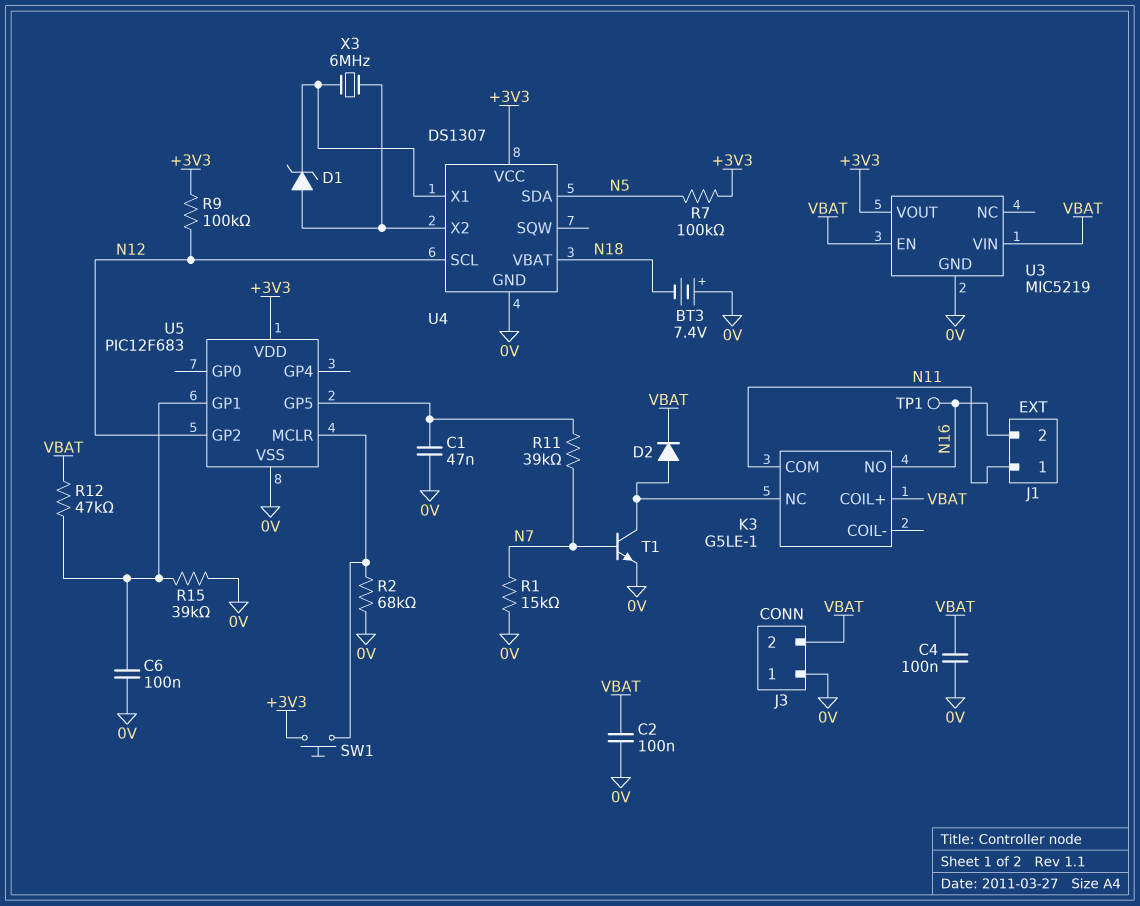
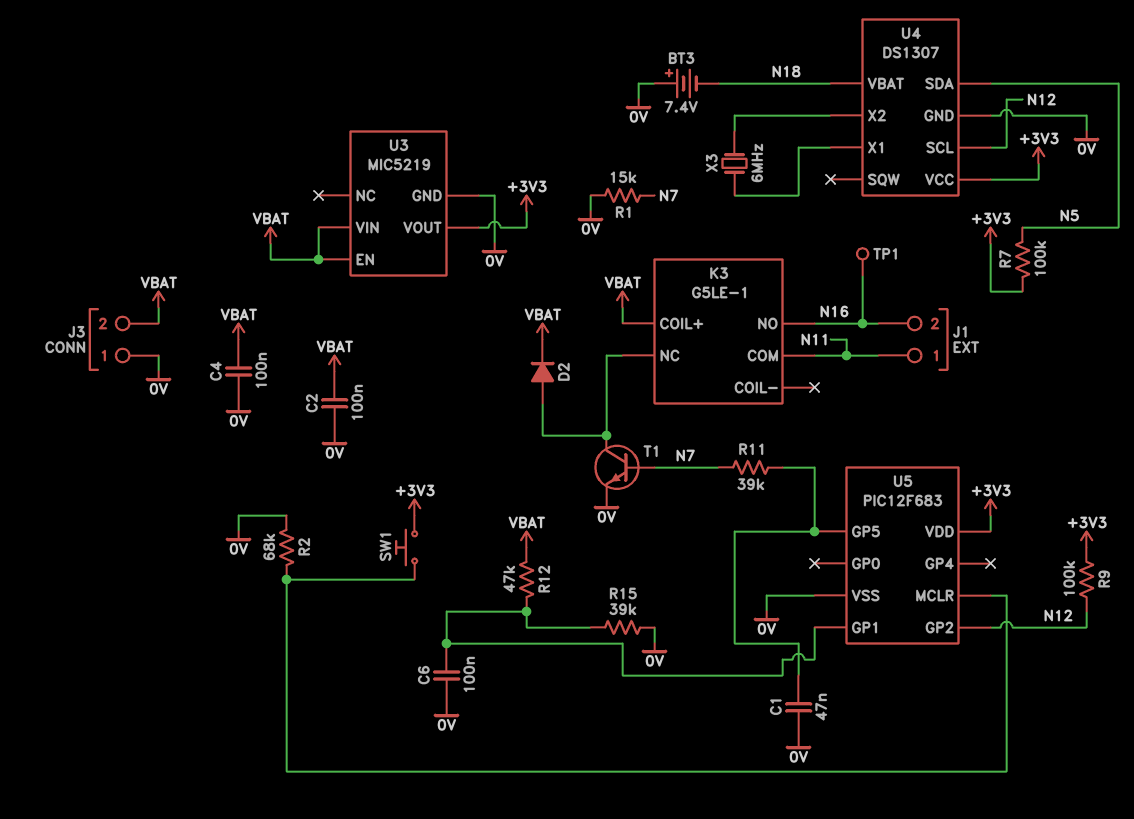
D1: zener (A U4/X2, K U4/X1) -> none

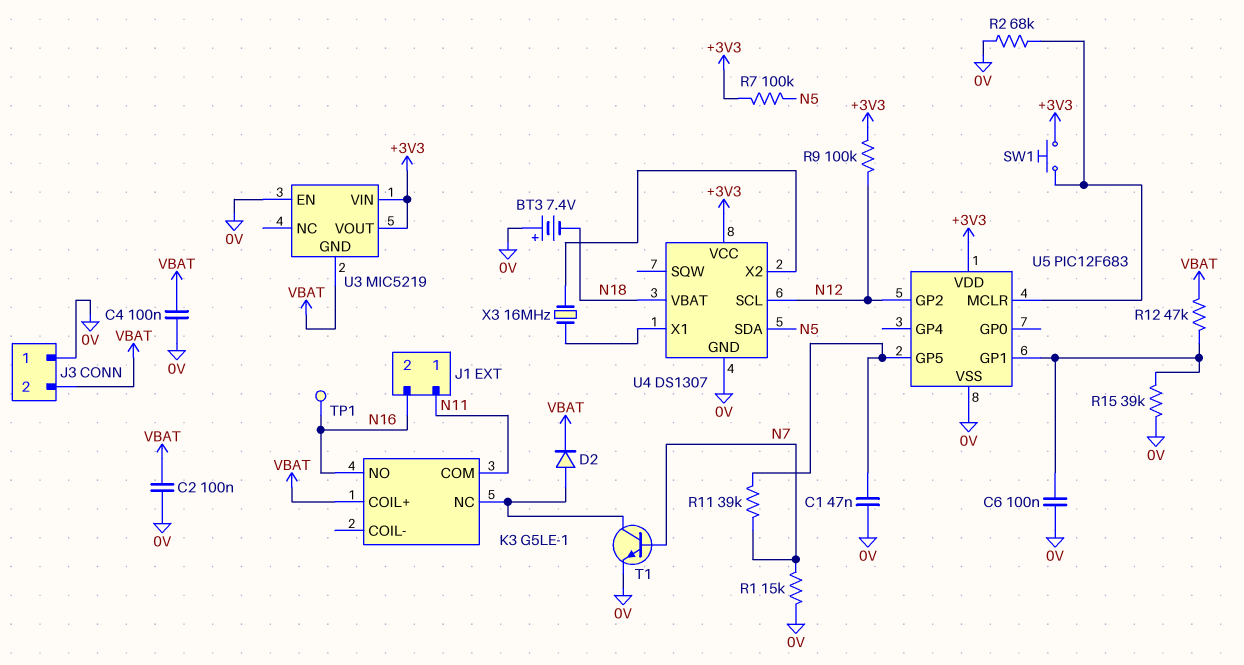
U3 pin EN: VBAT -> 0V
U3 pin GND: 0V -> VBAT
U3 pin VIN: VBAT -> +3V3
X3: 6MHz (U4/X1, U4/X2) -> 16MHz (U4/X1, U4/X2)

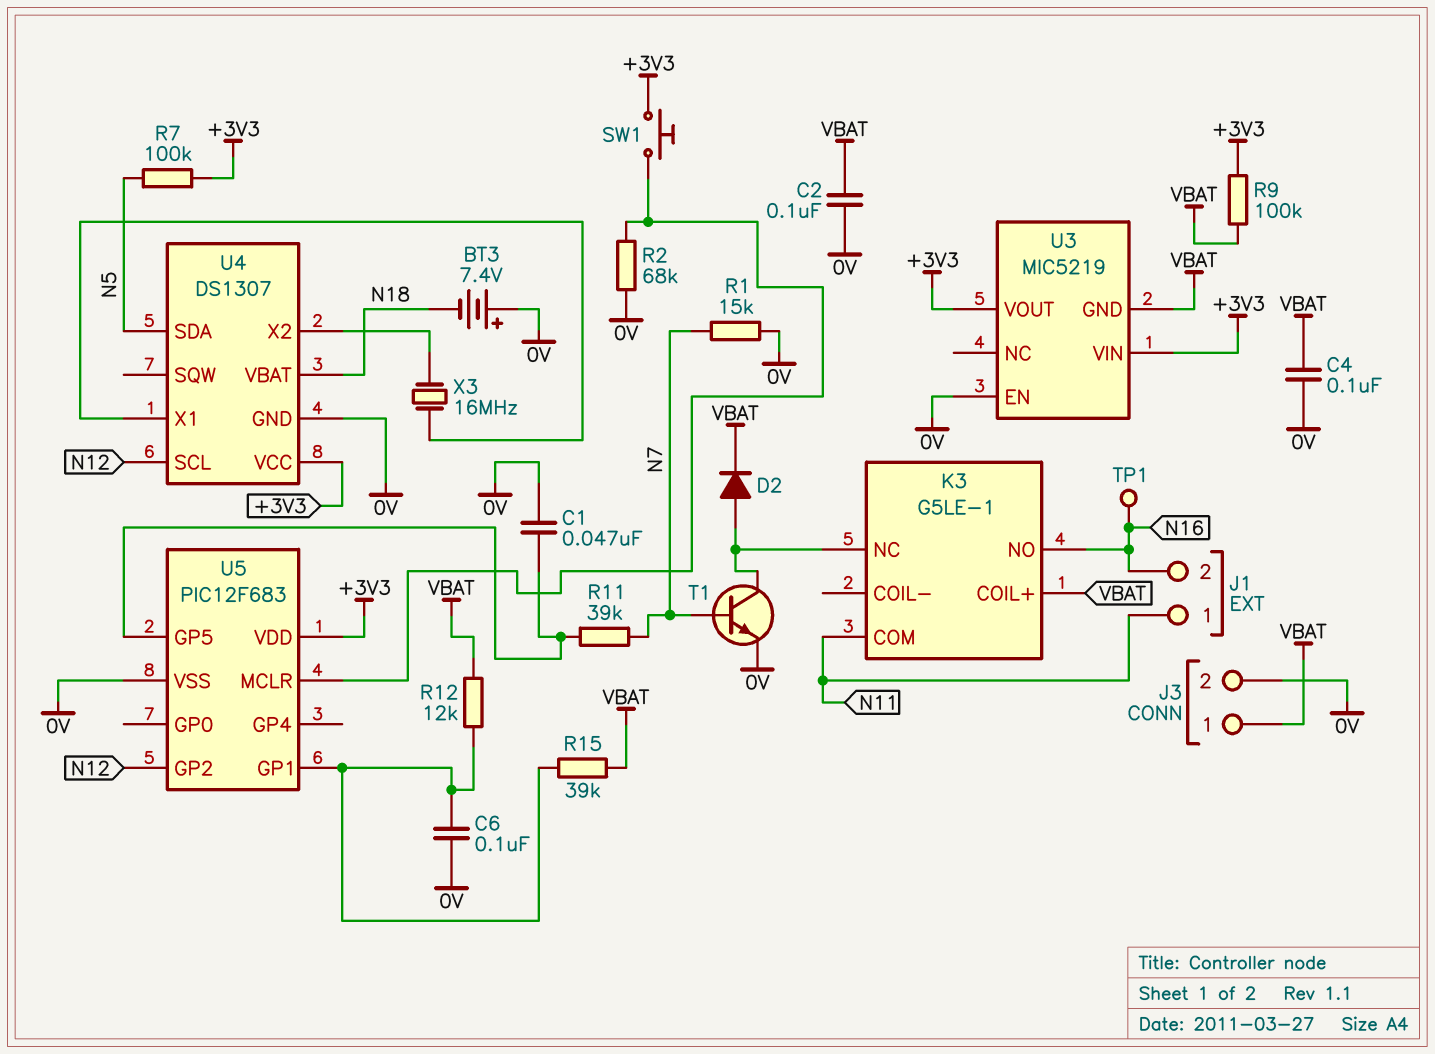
J3 pin 1: 0V -> VBAT
J3 pin 2: VBAT -> 0V
R9: 100k (+3V3, N12) -> 100k (+3V3, VBAT)
R12: 47k (U5/GP1, VBAT) -> 12k (U5/GP1, VBAT)
R15: 39k (0V, U5/GP1) -> 39k (U5/GP1, VBAT)

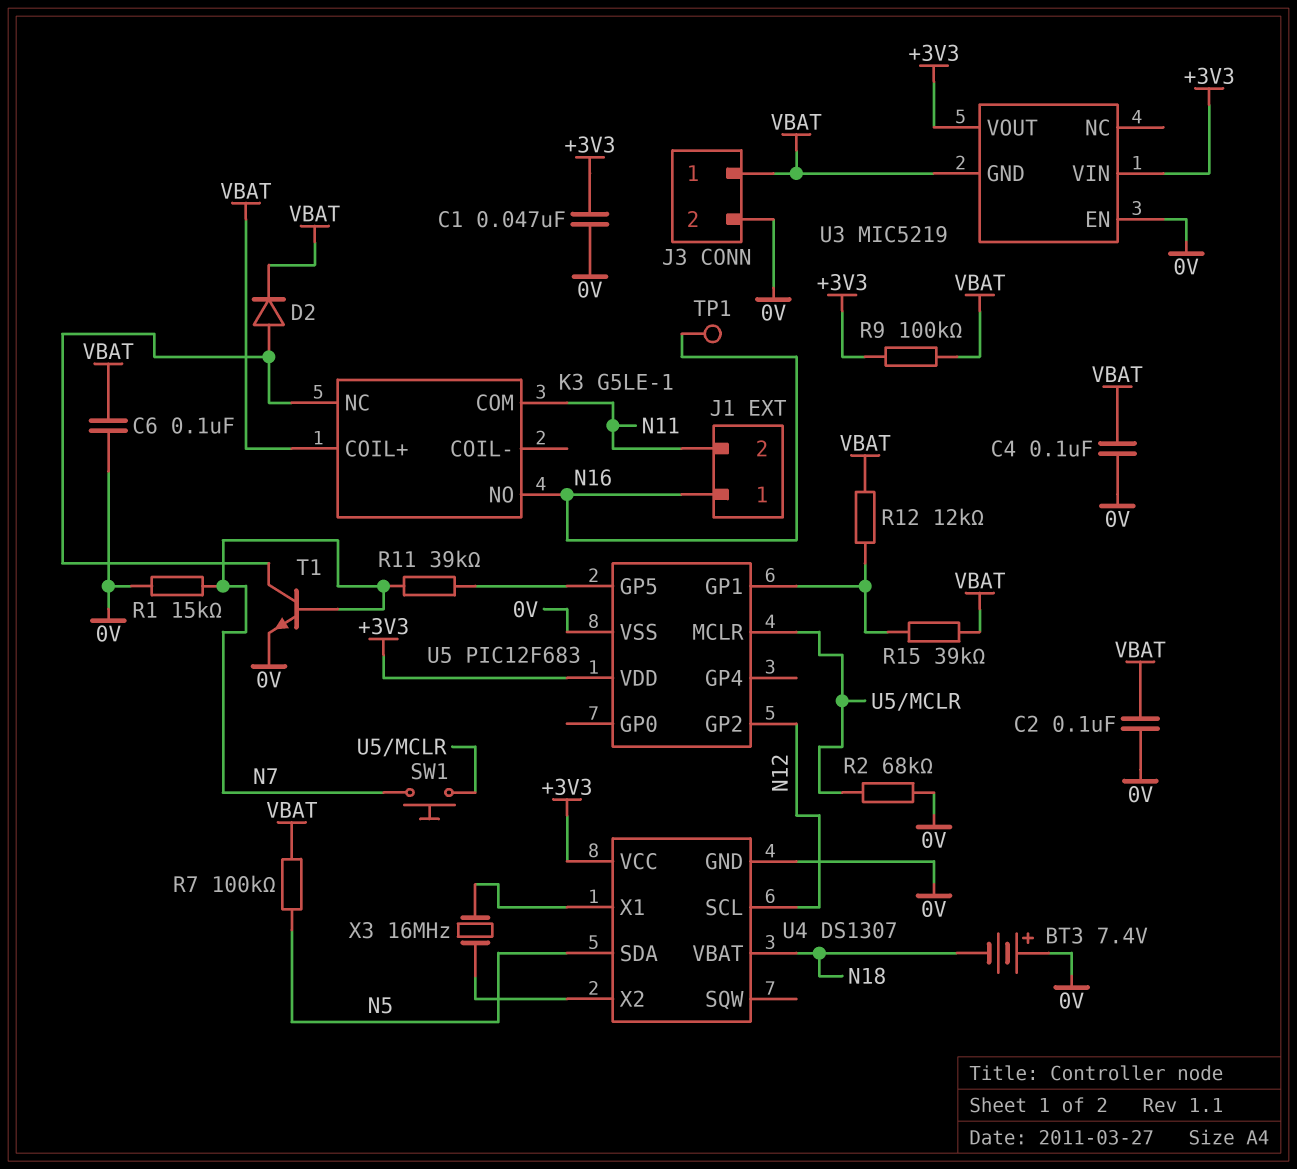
C1: 47nF (0V, U5/GP5) -> 47nF (+3V3, 0V)
C6: 100nF (0V, U5/GP1) -> 100nF (0V, VBAT)
J1 pin 1: N11 -> N16
J1 pin 2: N16 -> N11
R7: 100k (+3V3, N5) -> 100k (N5, VBAT)
SW1: button (+3V3, U5/MCLR) -> button (N7, U5/MCLR)

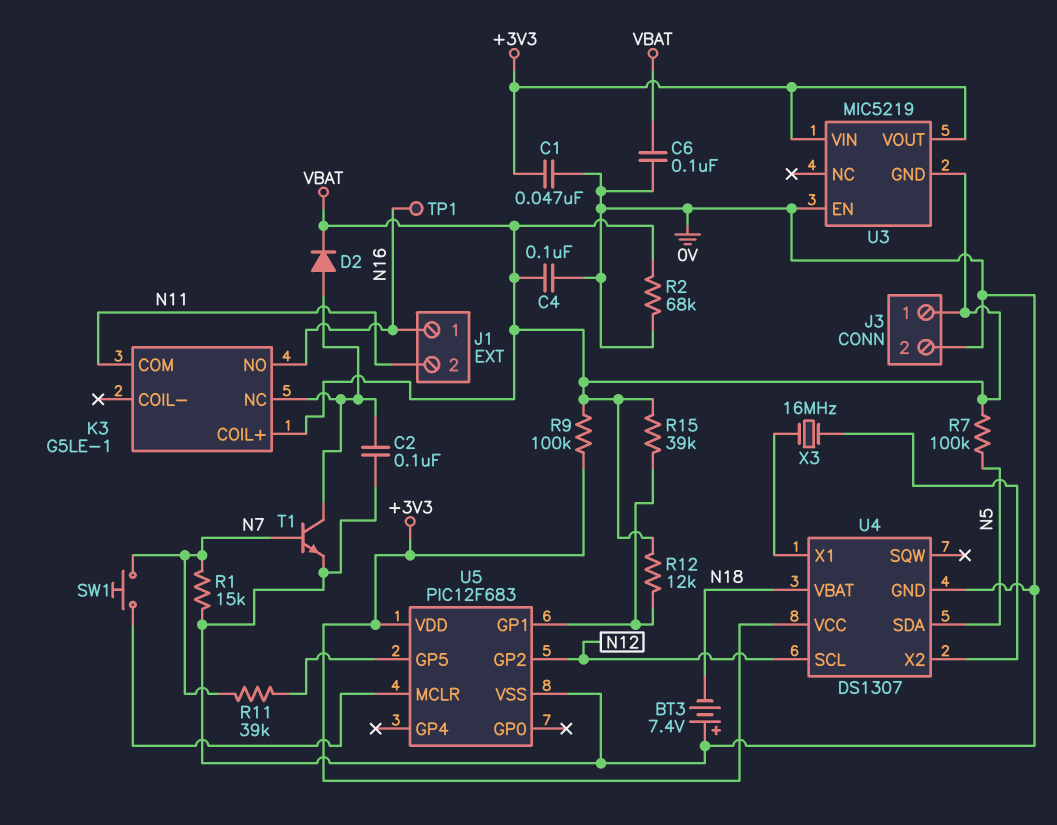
C2: 100nF (0V, VBAT) -> 100nF (0V, K3/NC)
R2: 68k (0V, U5/MCLR) -> 68k (0V, VBAT)

